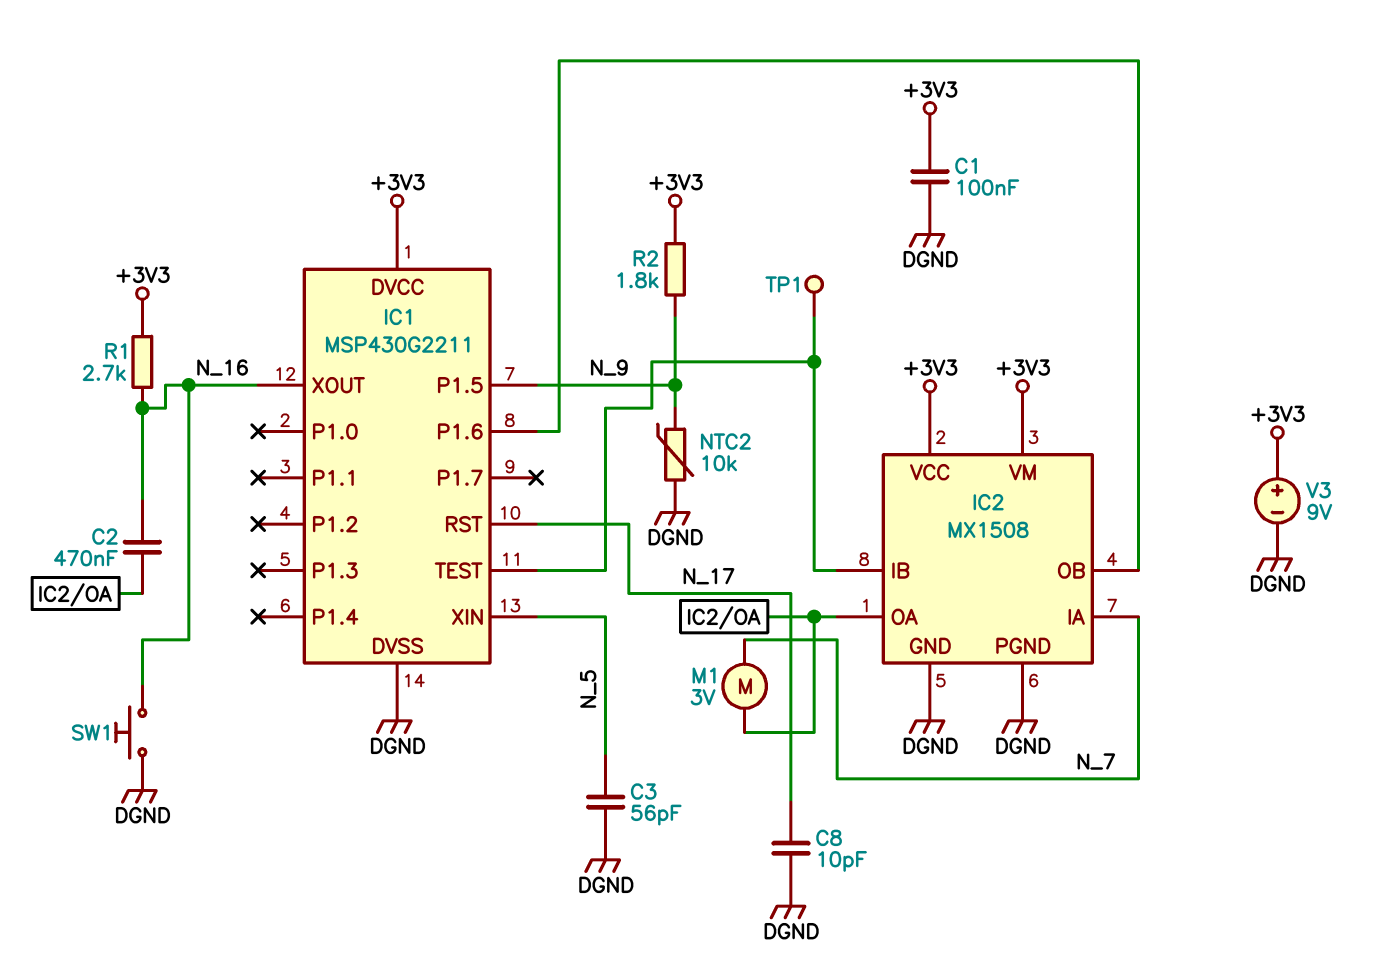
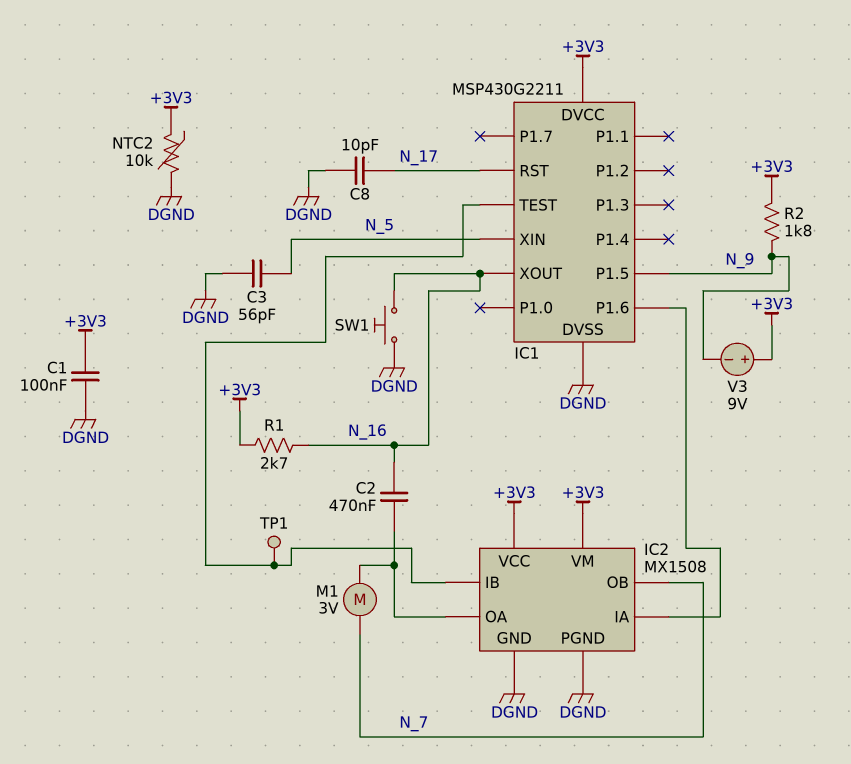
IC2 pin IA: N_7 -> IC1/P1.6
IC2 pin OB: IC1/P1.6 -> N_7
NTC2: 10k (DGND, N_9) -> 10k (+3V3, DGND)
V3: 9V (plus +3V3, minus DGND) -> 9V (plus +3V3, minus N_9)

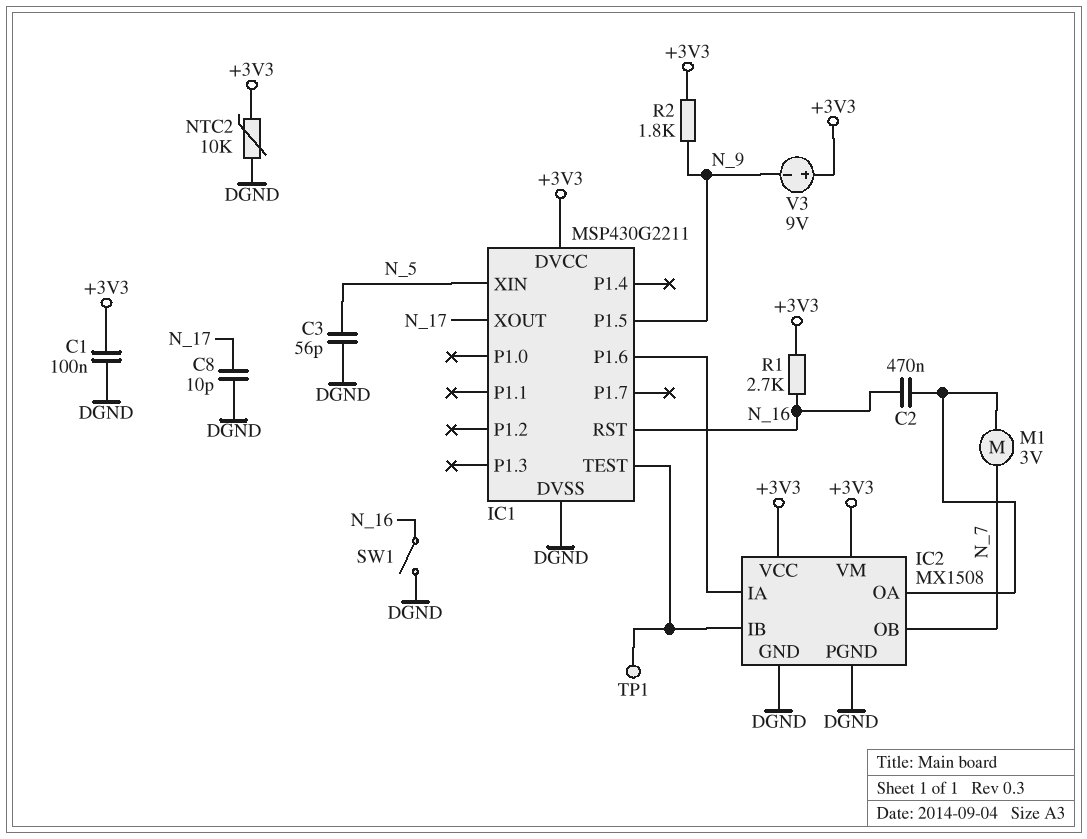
IC1 pin RST: N_17 -> N_16
IC1 pin XOUT: N_16 -> N_17
SW1: button (DGND, N_16) -> switch (DGND, N_16)

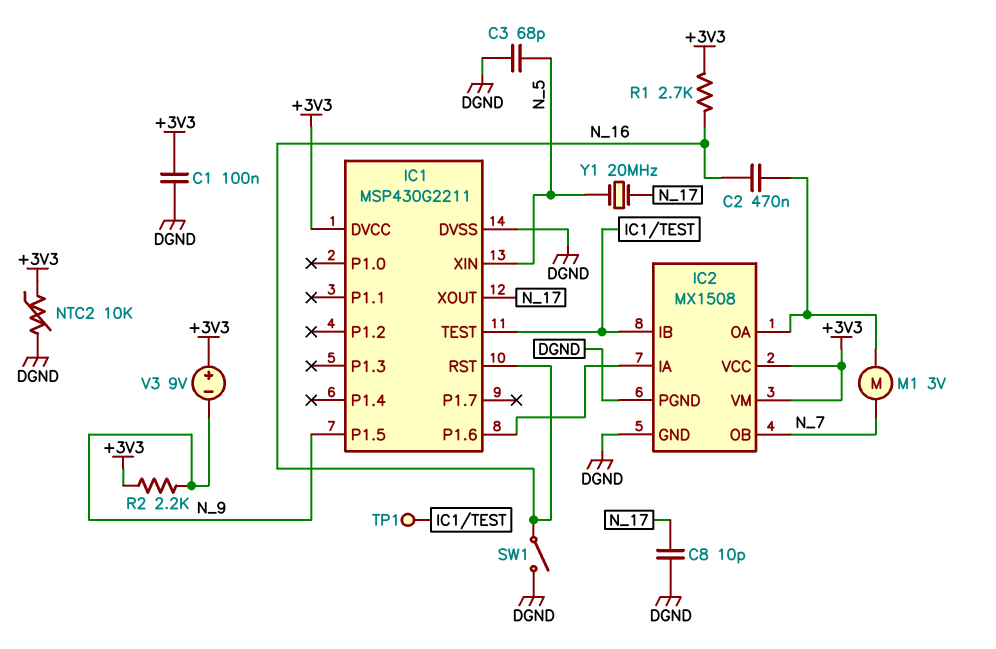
C3: 56pF (DGND, N_5) -> 68pF (DGND, N_5)
R2: 1.8k (+3V3, N_9) -> 2.2k (+3V3, N_9)
Y1: none -> 20MHz (N_5, N_17)

